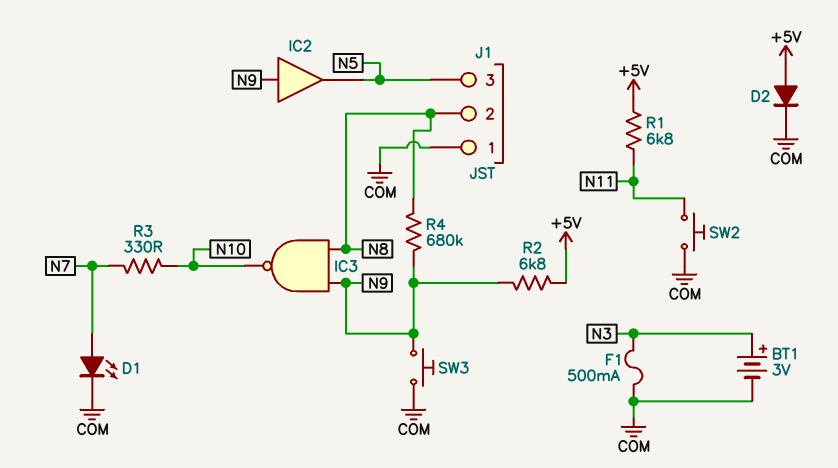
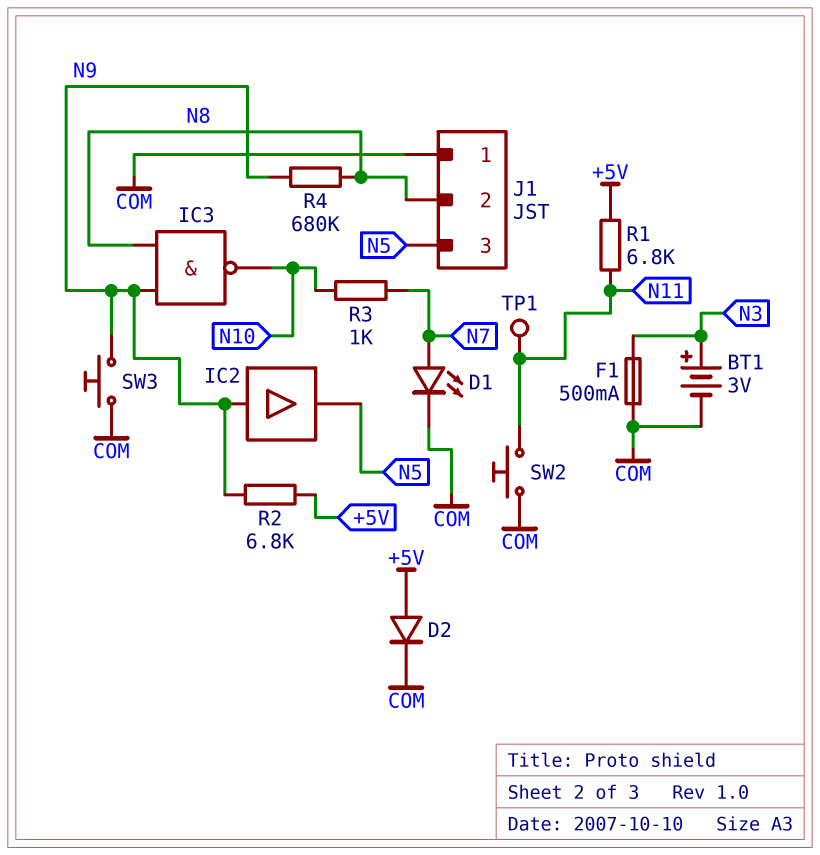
R3: 330 (N7, N10) -> 1k (N7, N10)
TP1: none -> test point (N11)

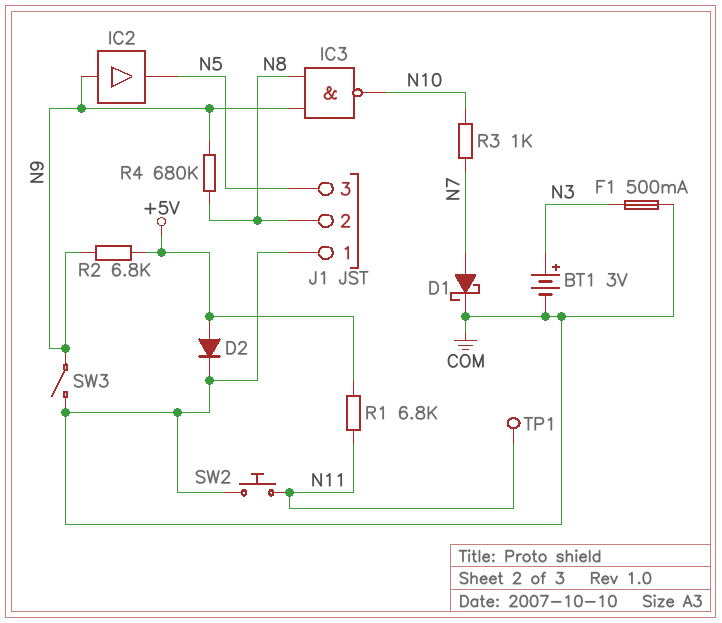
D1: LED (A N7, K COM) -> schottky (A N7, K COM)
SW3: button (COM, N9) -> switch (COM, N9)

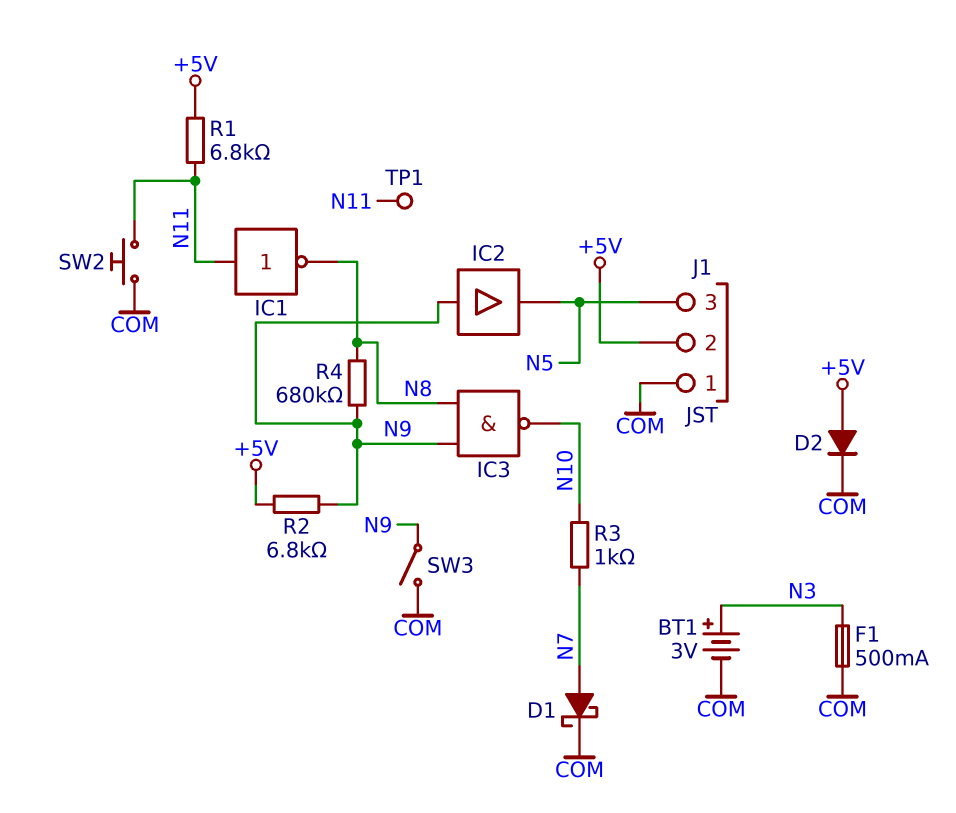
IC1: none -> NOT (in N11, out N8)
J1 pin 2: N8 -> +5V

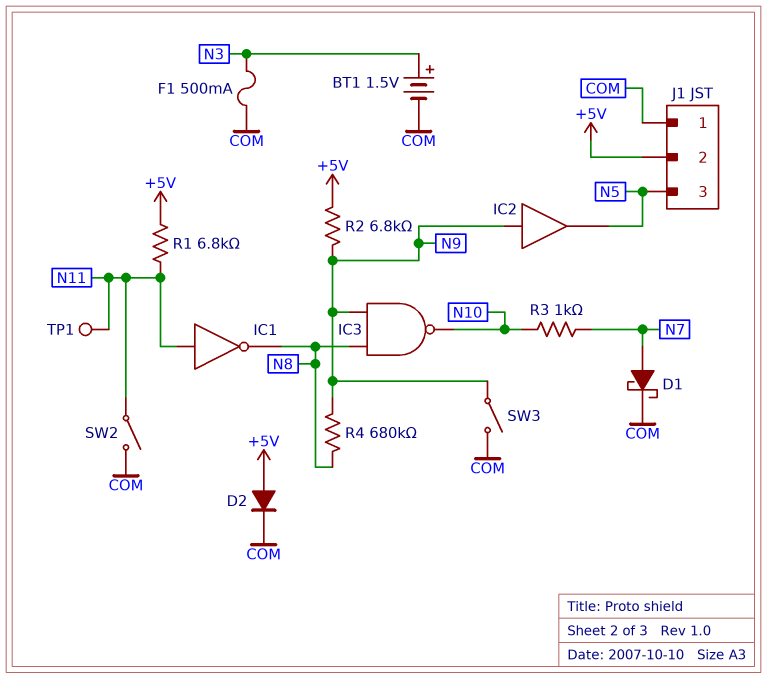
BT1: 3V (plus N3, minus COM) -> 1.5V (plus N3, minus COM)
SW2: button (COM, N11) -> switch (COM, N11)

